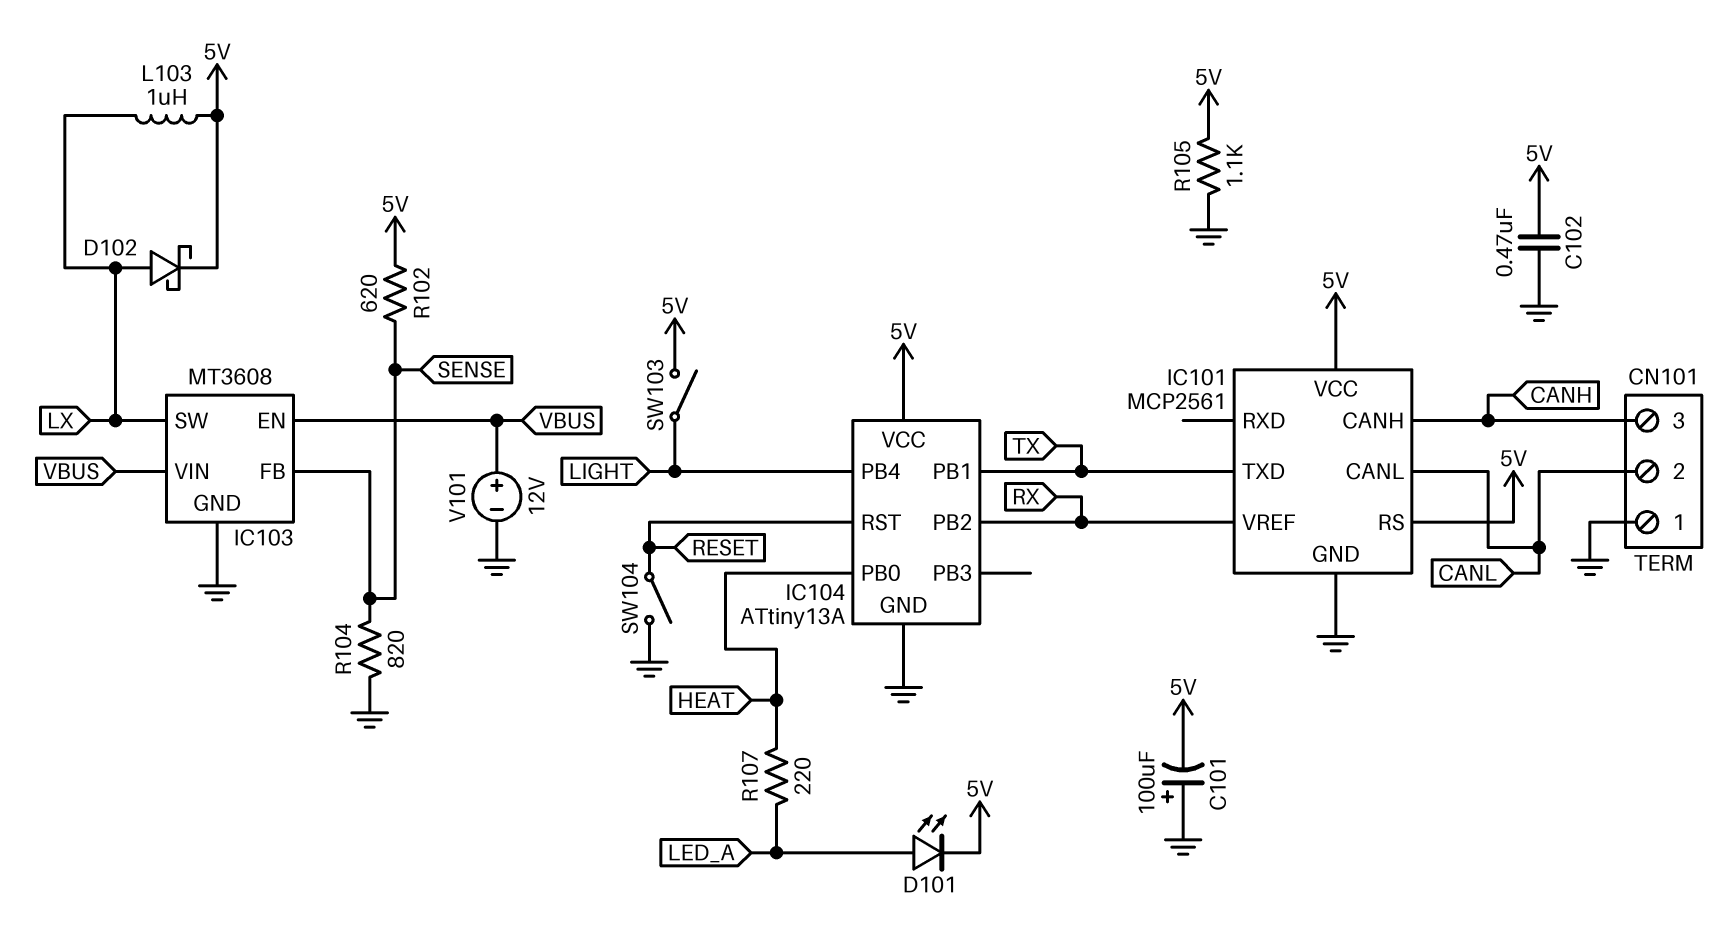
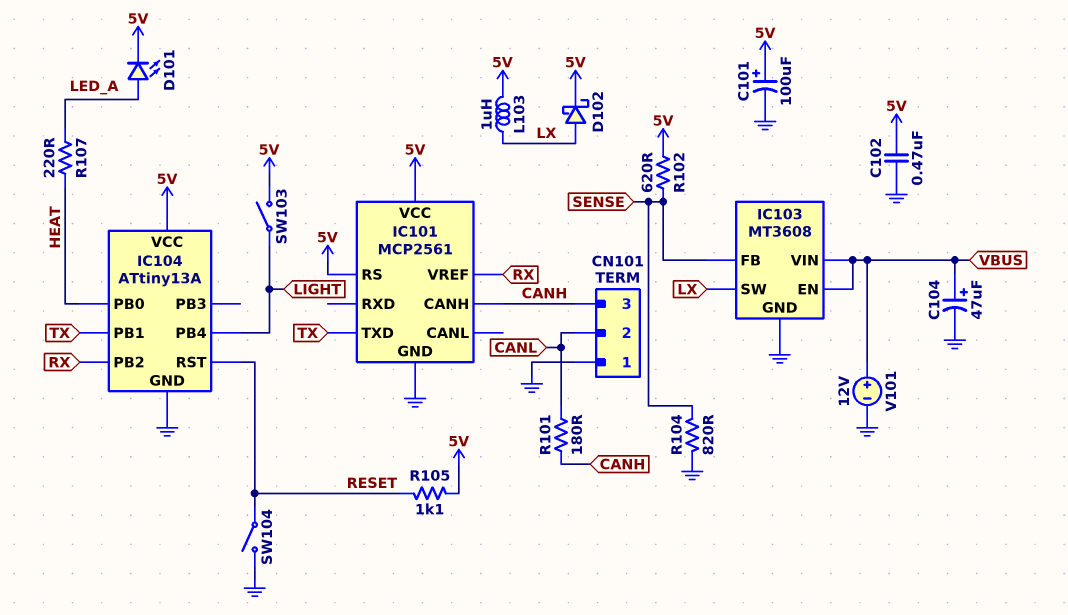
C101: 100uF (plus GND, minus 5V) -> 100uF (plus 5V, minus GND)
C104: none -> 47uF (plus VBUS, minus GND)
IC101 pin CANL: CANL -> none
R101: none -> 180 (CANH, CANL)
R105: 1.1k (5V, GND) -> 1.1k (5V, RESET)

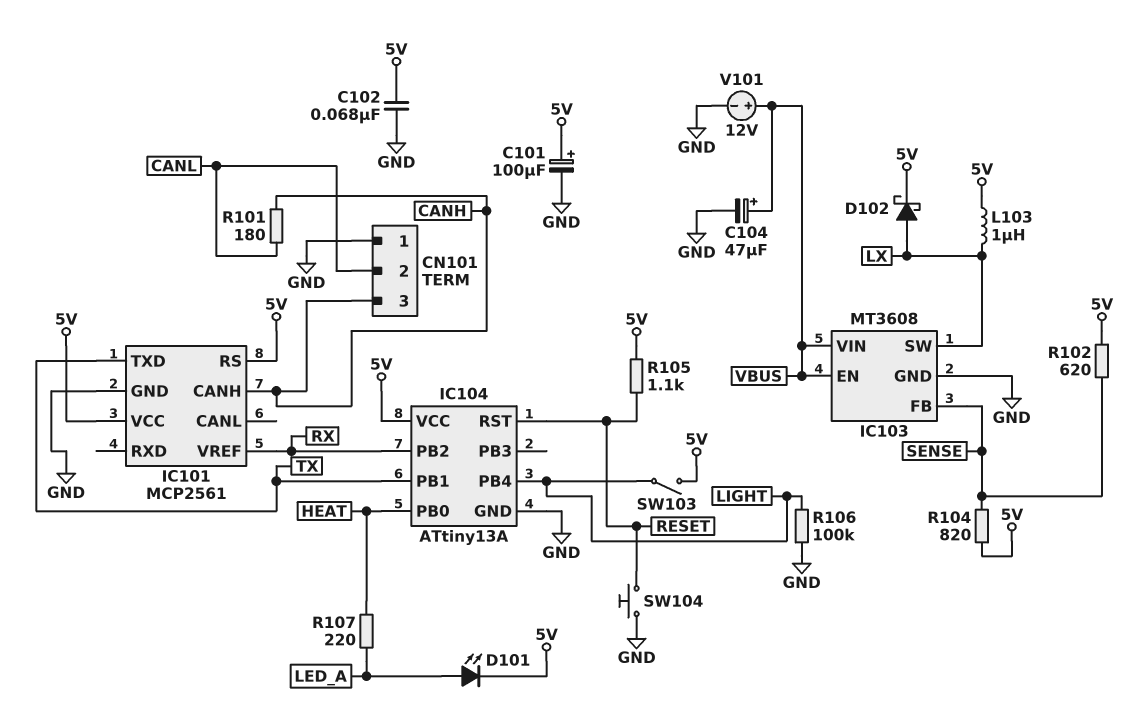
C102: 470nF (5V, GND) -> 68nF (5V, GND)
R104: 820 (GND, SENSE) -> 820 (5V, SENSE)
R106: none -> 100k (GND, LIGHT)
SW104: switch (GND, RESET) -> button (GND, RESET)

